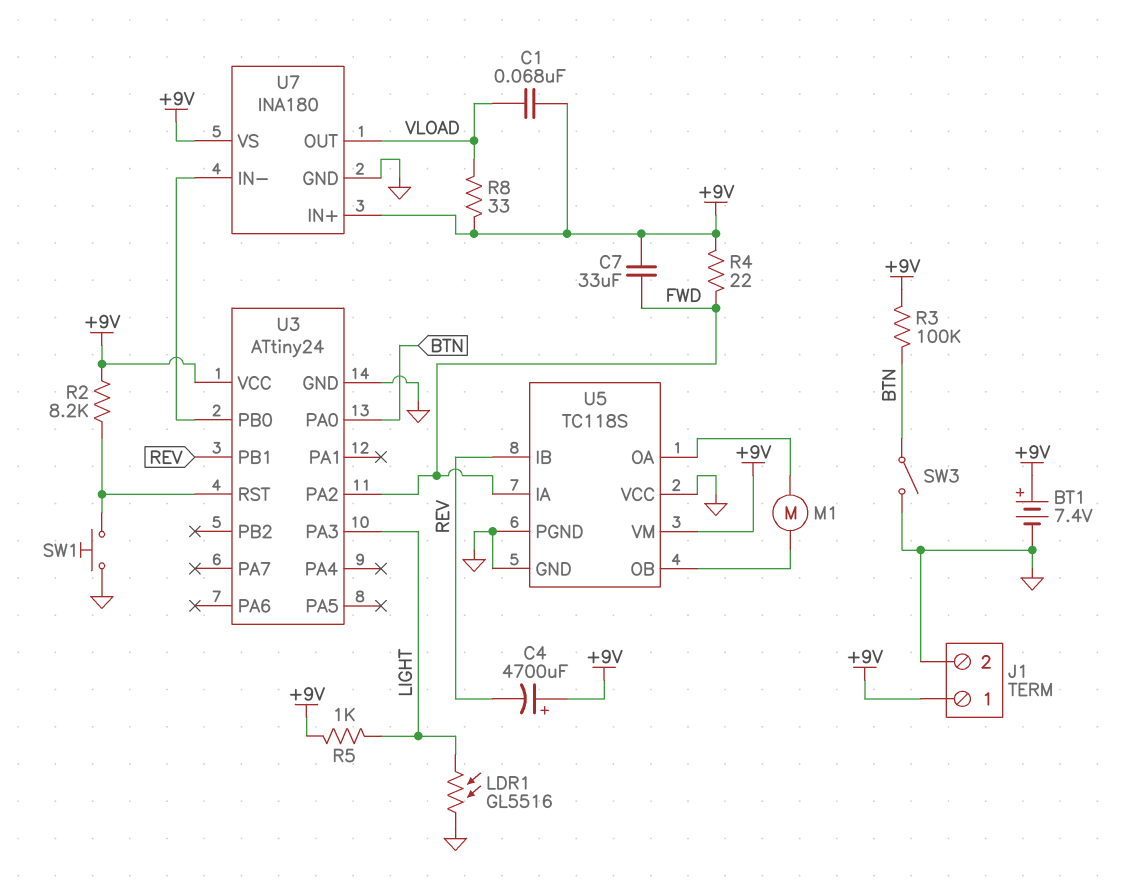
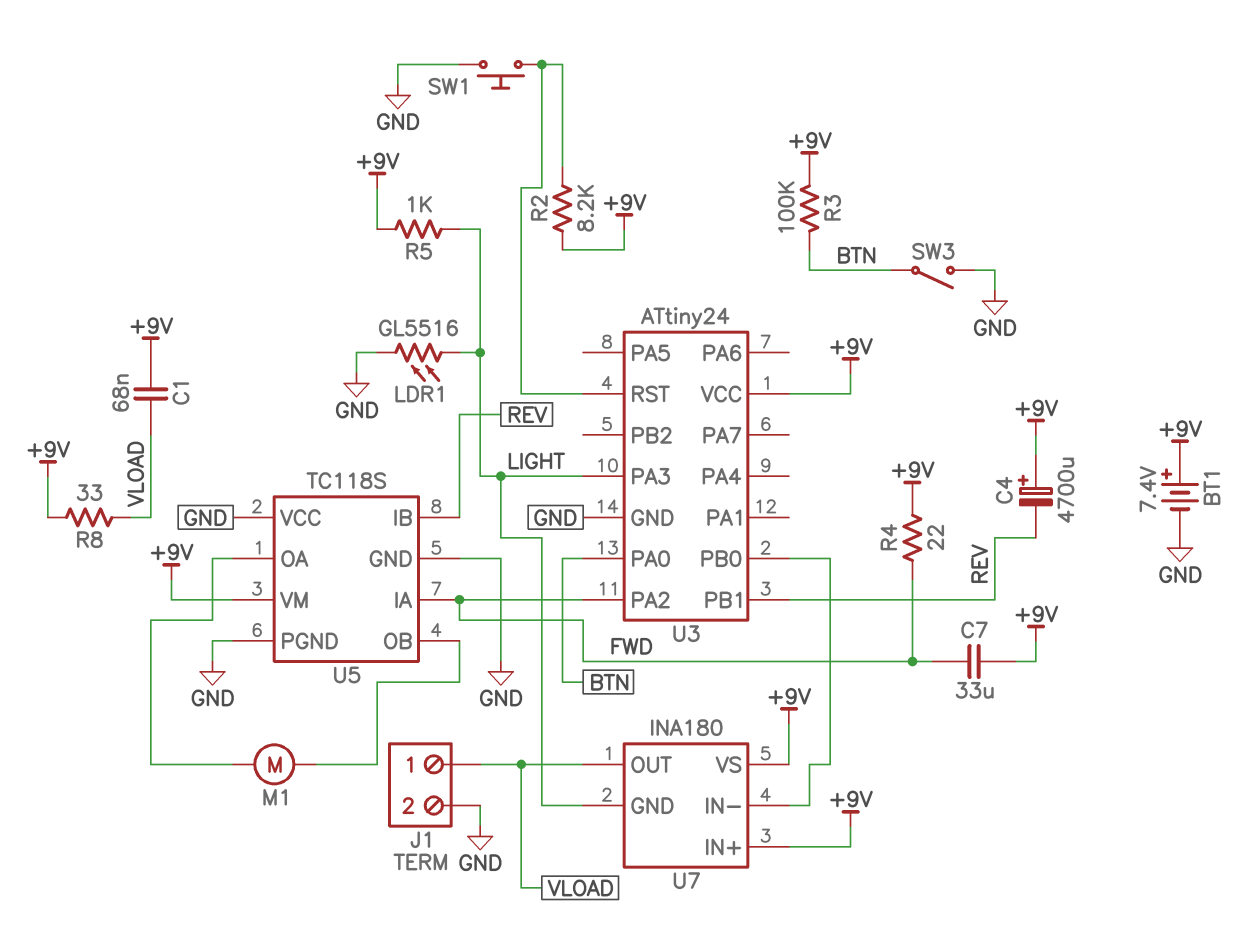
J1 pin 1: +9V -> VLOAD
U7 pin GND: GND -> LIGHT

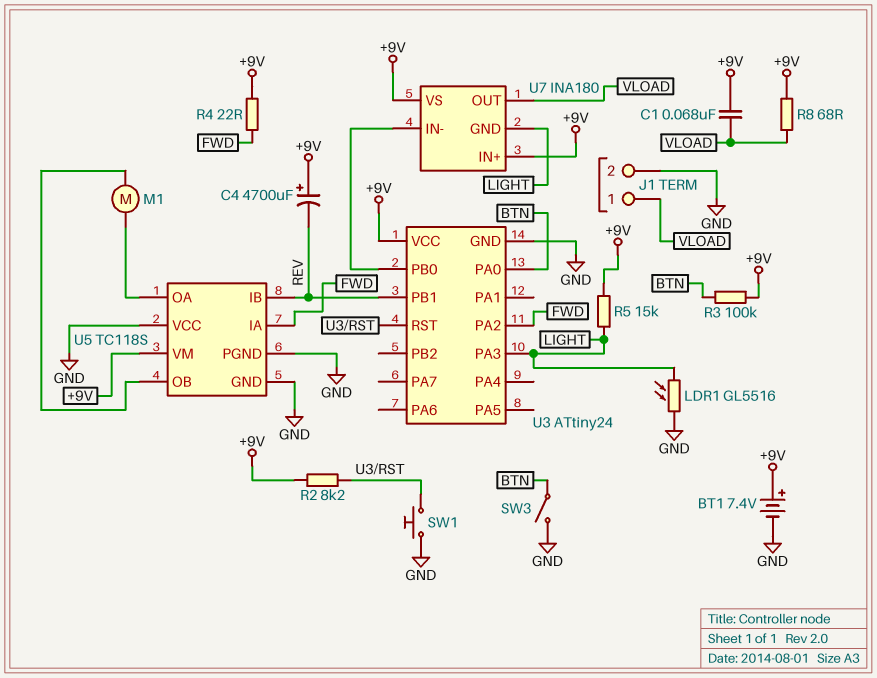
C7: 33uF (+9V, FWD) -> none
R5: 1k (+9V, LIGHT) -> 15k (+9V, LIGHT)
R8: 33 (+9V, VLOAD) -> 68 (+9V, VLOAD)

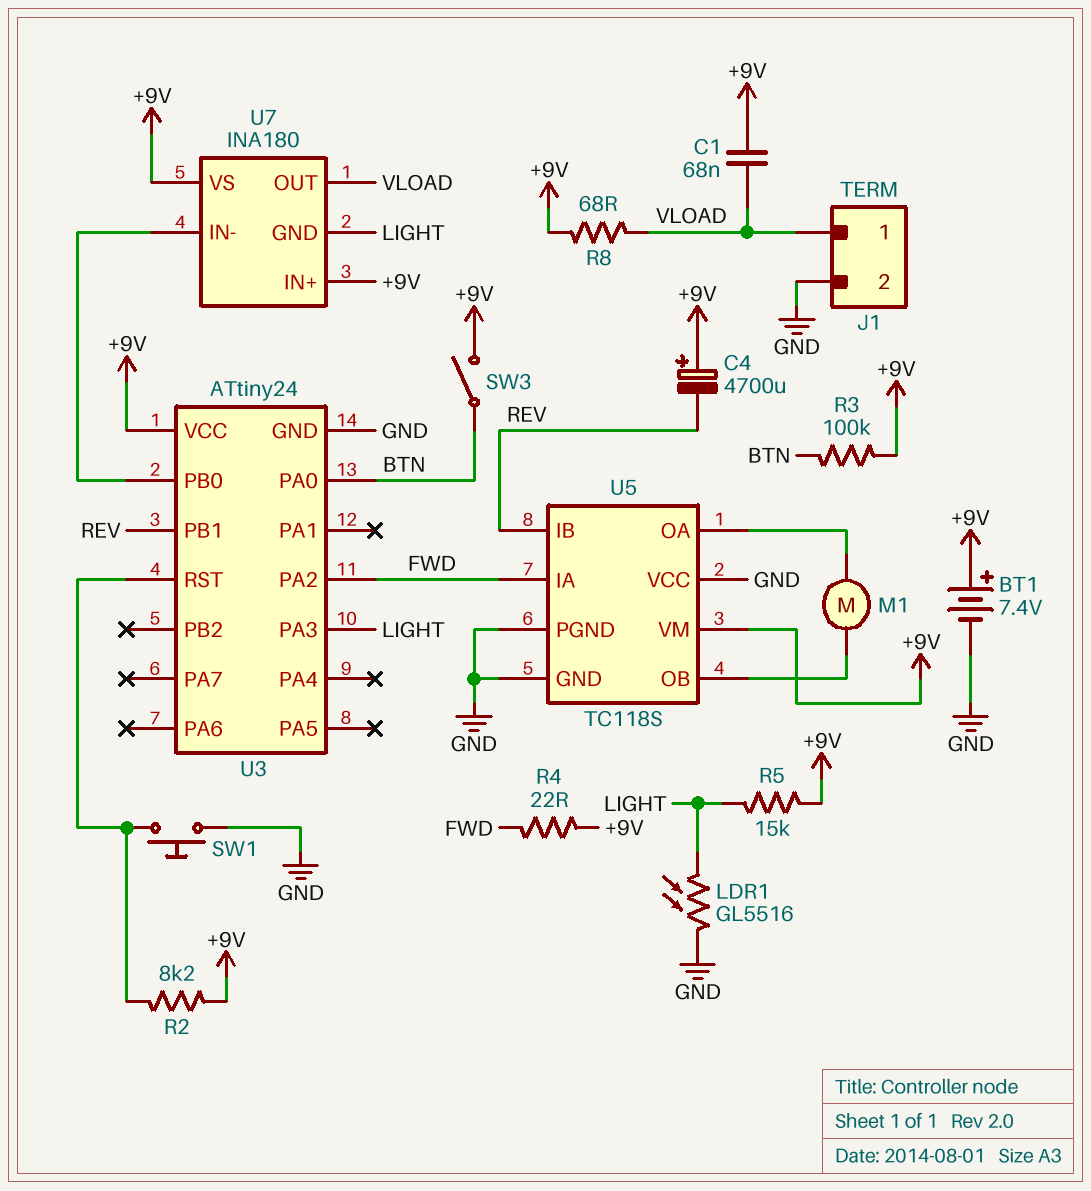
SW3: switch (BTN, GND) -> switch (+9V, BTN)

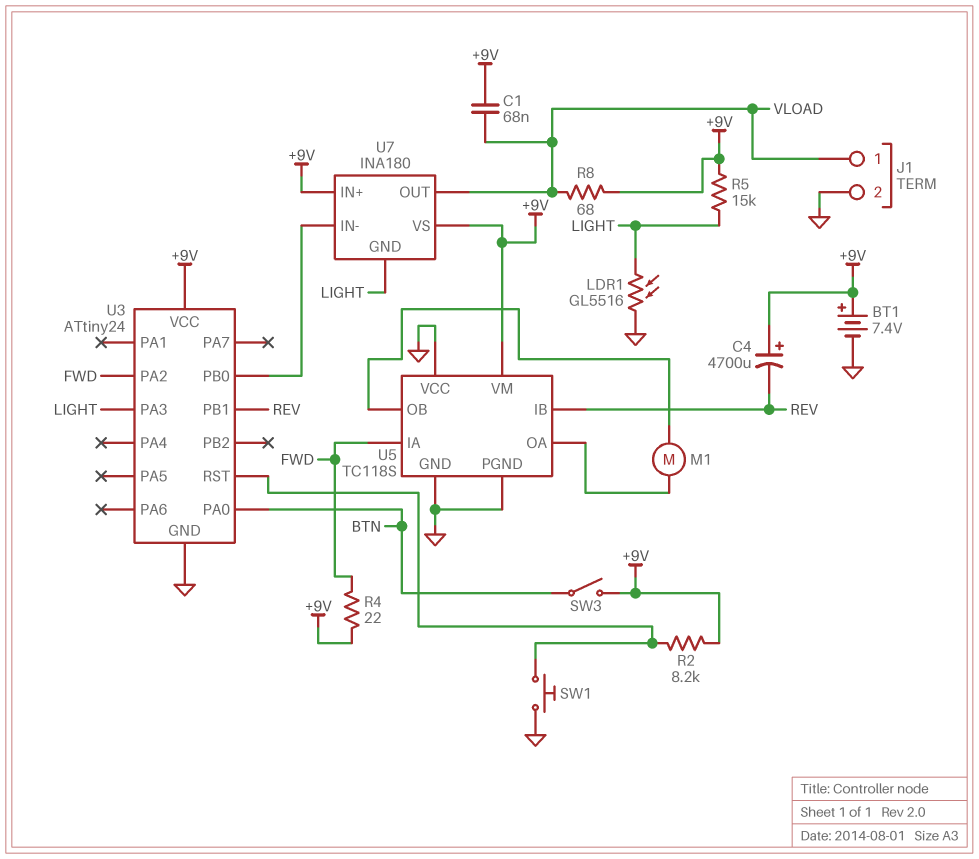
R3: 100k (+9V, BTN) -> none

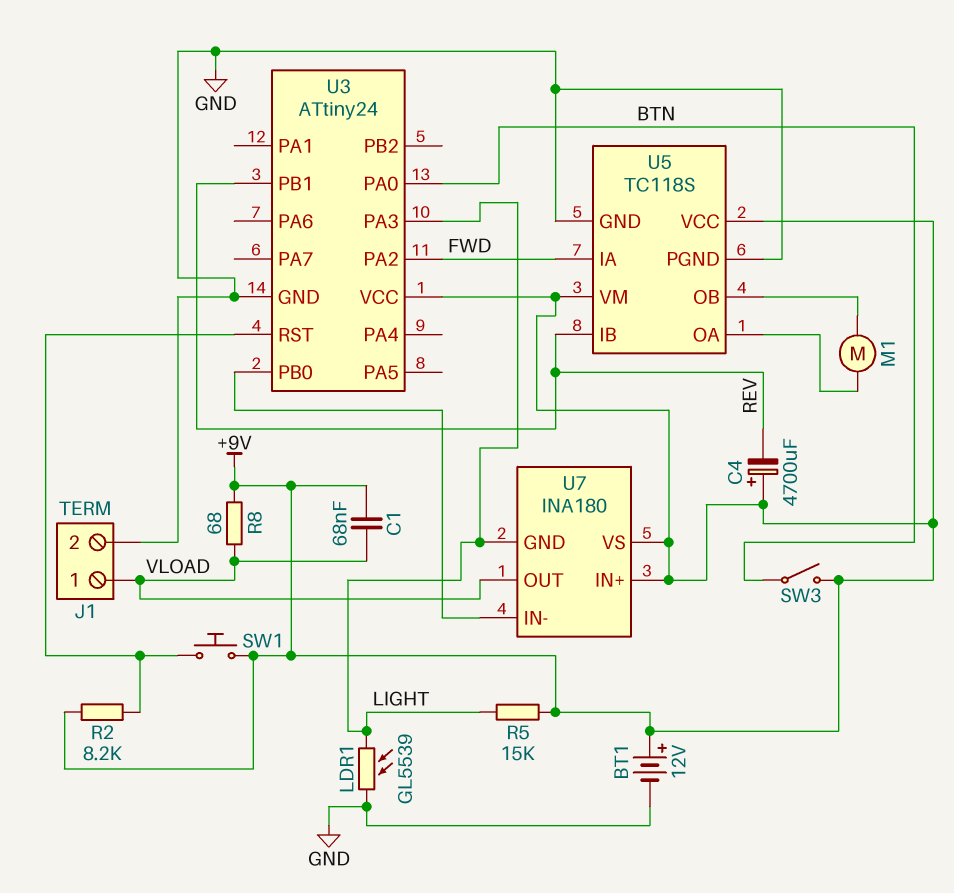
BT1: 7.4V (plus +9V, minus GND) -> 12V (plus +9V, minus GND)
LDR1: GL5516 (GND, LIGHT) -> GL5539 (GND, LIGHT)
R4: 22 (+9V, FWD) -> none
SW1: button (GND, U3/RST) -> button (+9V, U3/RST)
U5 pin VCC: GND -> +9V

